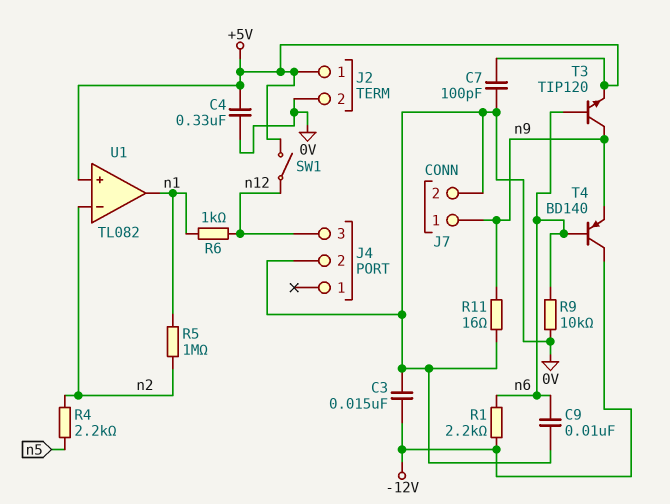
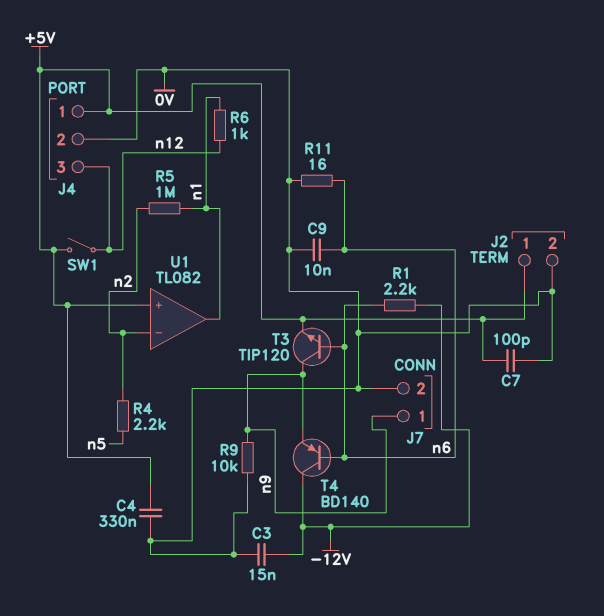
J4 pin 1: none -> +5V
R9: 10k (0V, n6) -> 10k (0V, n9)
R11: 16 (0V, n9) -> 16 (0V, n6)

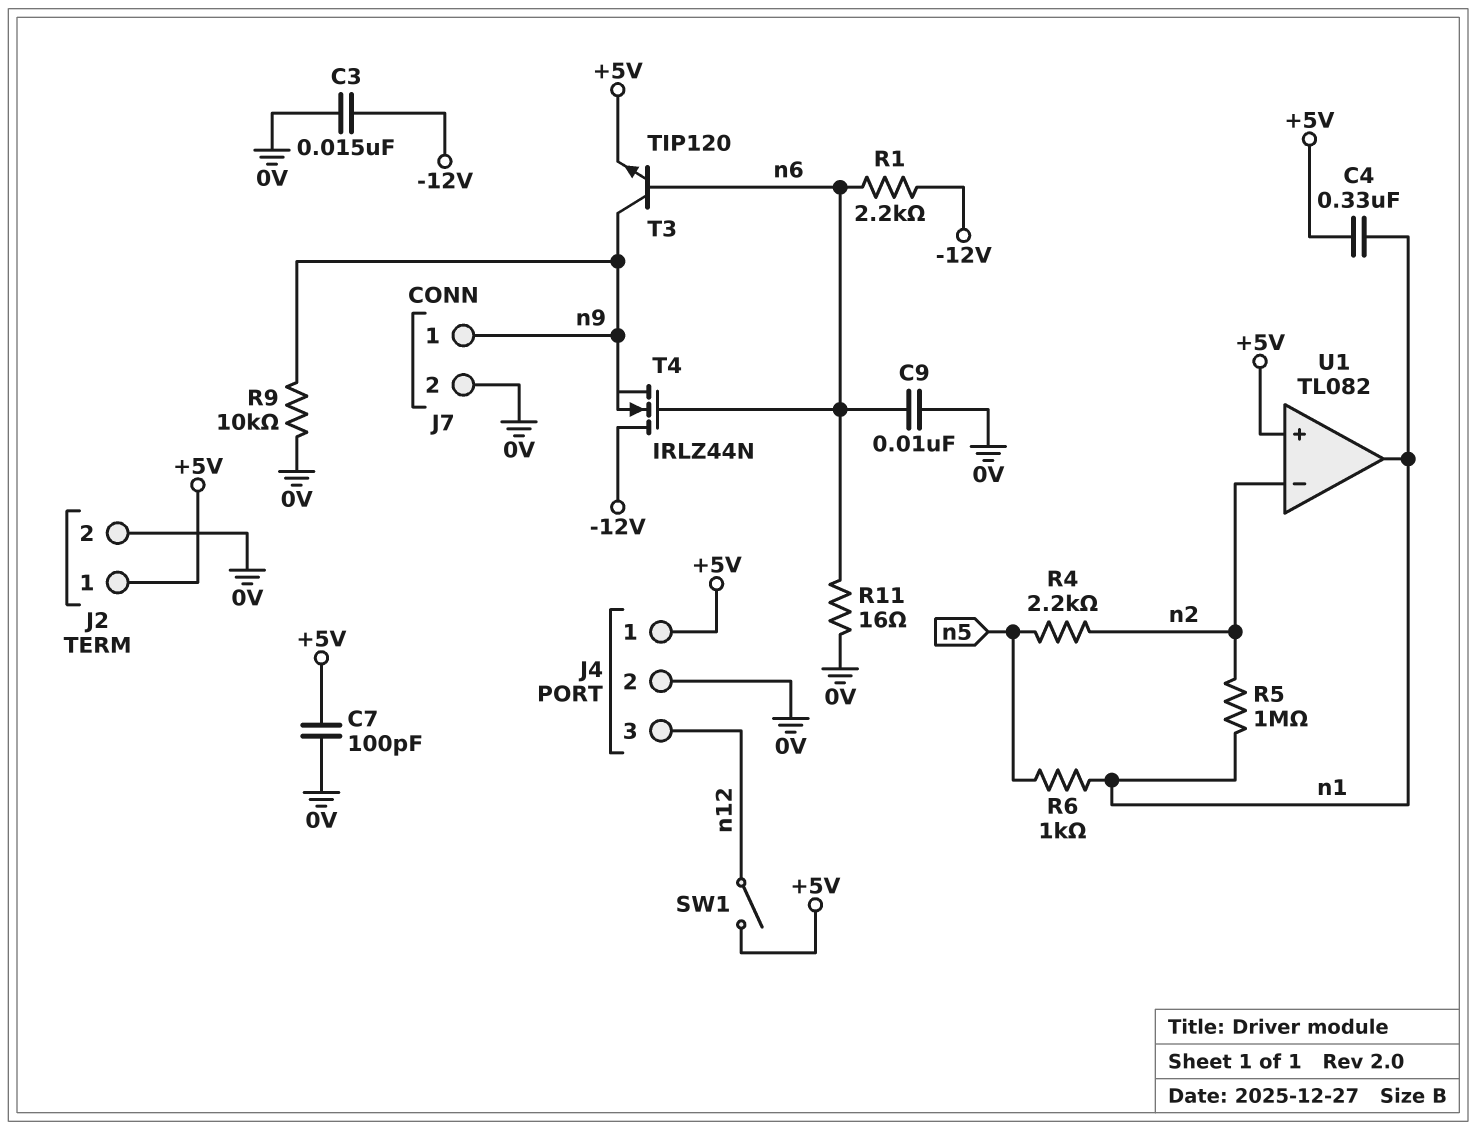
C4: 330nF (+5V, 0V) -> 330nF (+5V, n1)
R6: 1k (n1, n12) -> 1k (n1, n5)
T4: PNP BD140 (B n6, C -12V, E n9) -> NMOS IRLZ44N (G n6, D -12V, S n9)

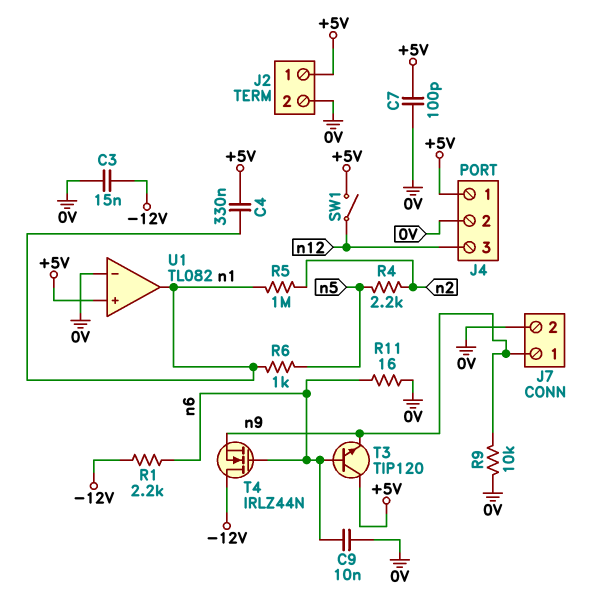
T3: NPN TIP120 (B n6, C n9, E +5V) -> NPN TIP120 (B n6, C +5V, E n9)
U1 pin in-: n2 -> 0V

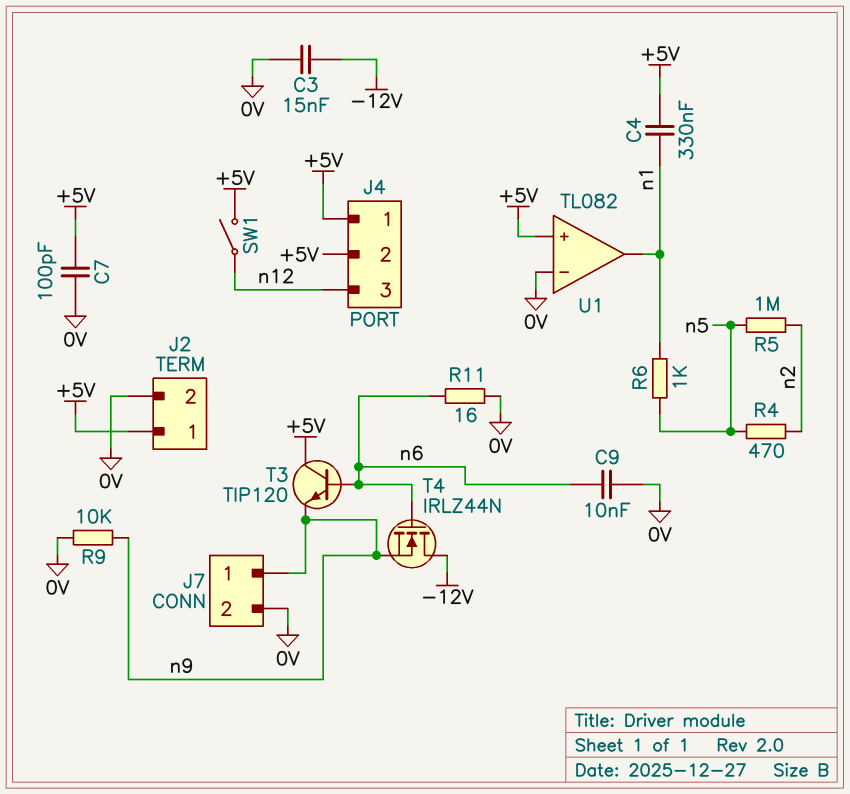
J4 pin 2: 0V -> +5V
R1: 2.2k (-12V, n6) -> none
R4: 2.2k (n2, n5) -> 470 (n2, n5)
R5: 1M (n1, n2) -> 1M (n2, n5)

